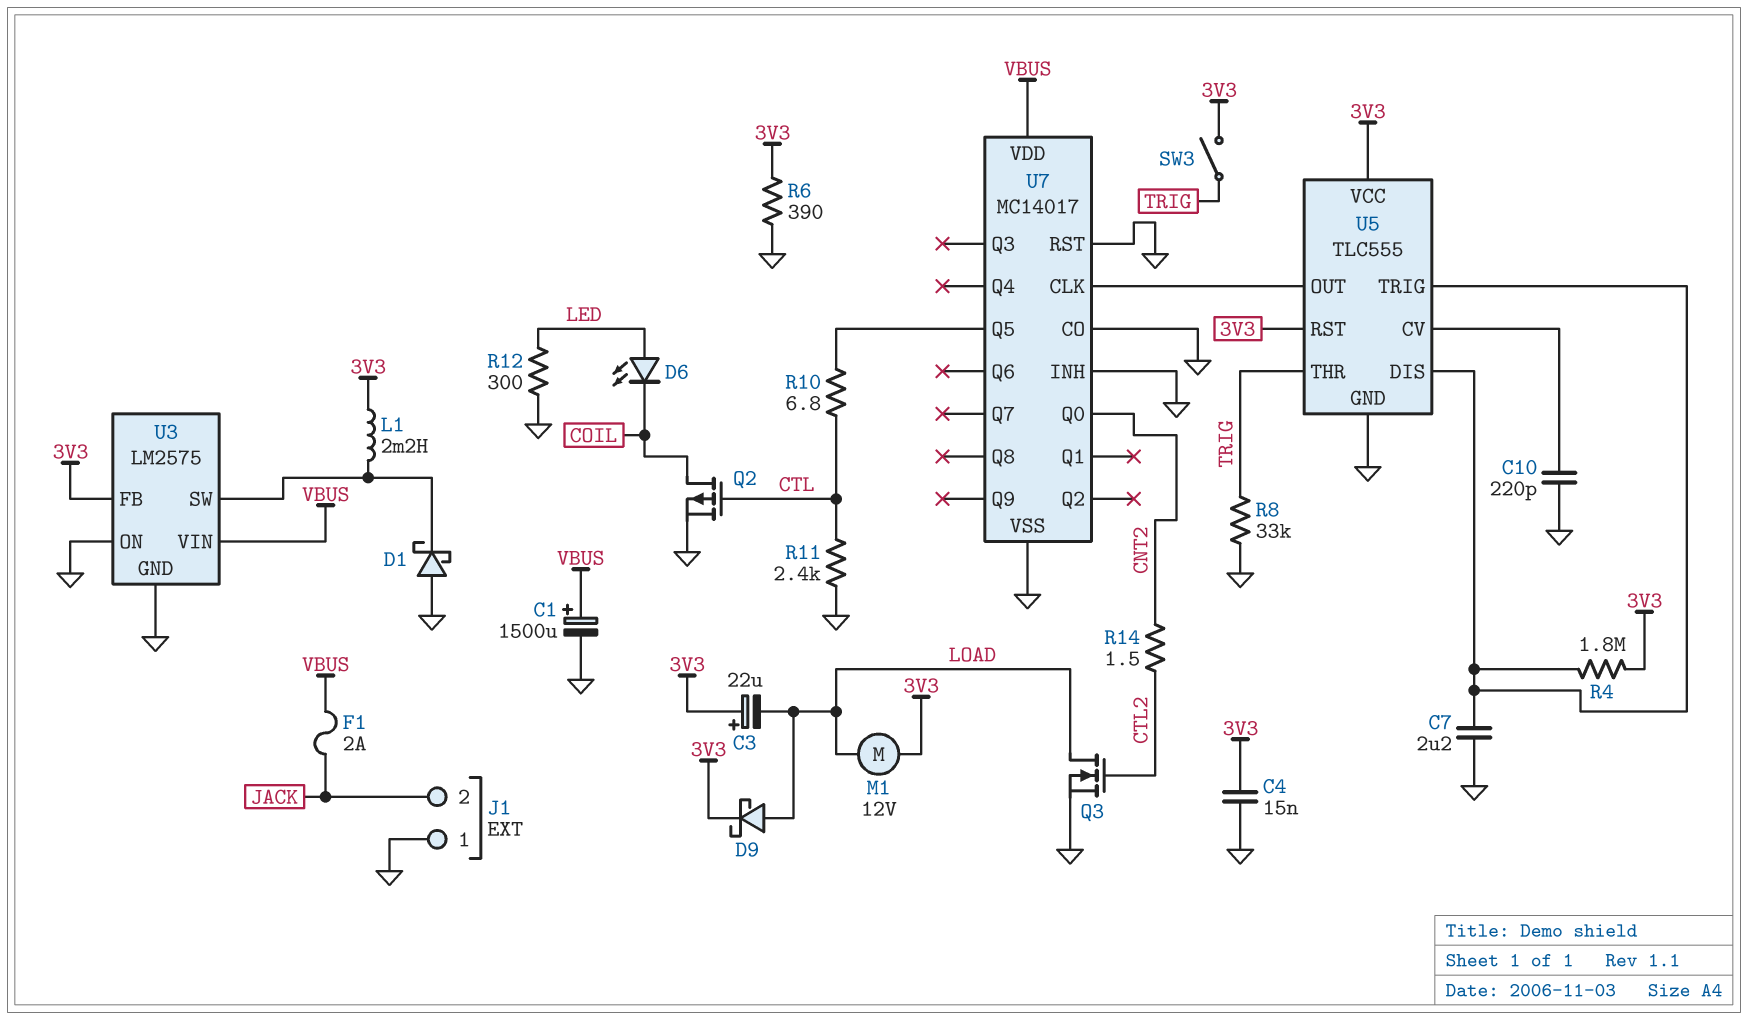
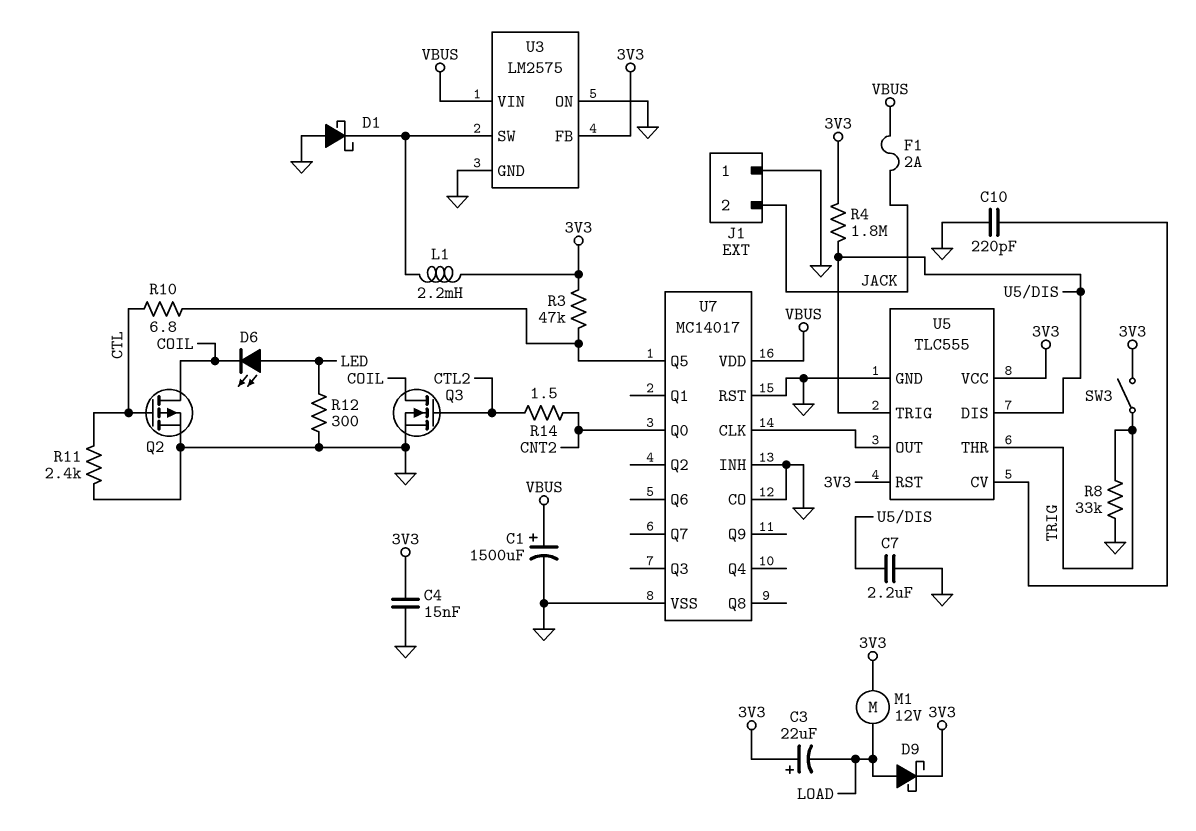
Q3: NMOS (G CTL2, D LOAD, S GND) -> NMOS (G CTL2, D COIL, S GND)
R3: none -> 47k (3V3, U7/Q5)
R6: 390 (3V3, GND) -> none

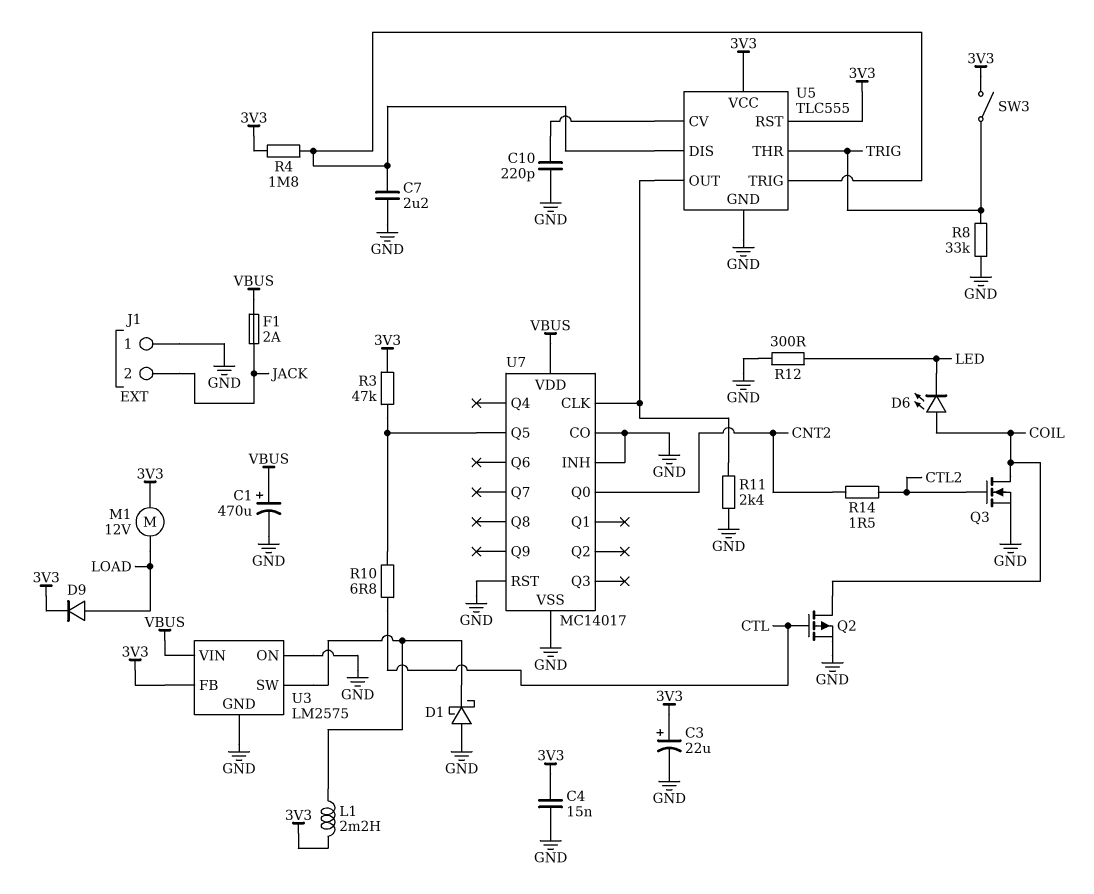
C1: 1500uF (plus VBUS, minus GND) -> 470uF (plus VBUS, minus GND)
C3: 22uF (plus 3V3, minus LOAD) -> 22uF (plus 3V3, minus GND)
D6: LED (A LED, K COIL) -> LED (A COIL, K LED)
D9: schottky (A LOAD, K 3V3) -> diode (A LOAD, K 3V3)
R11: 2.4k (CTL, GND) -> 2.4k (GND, U5/OUT)

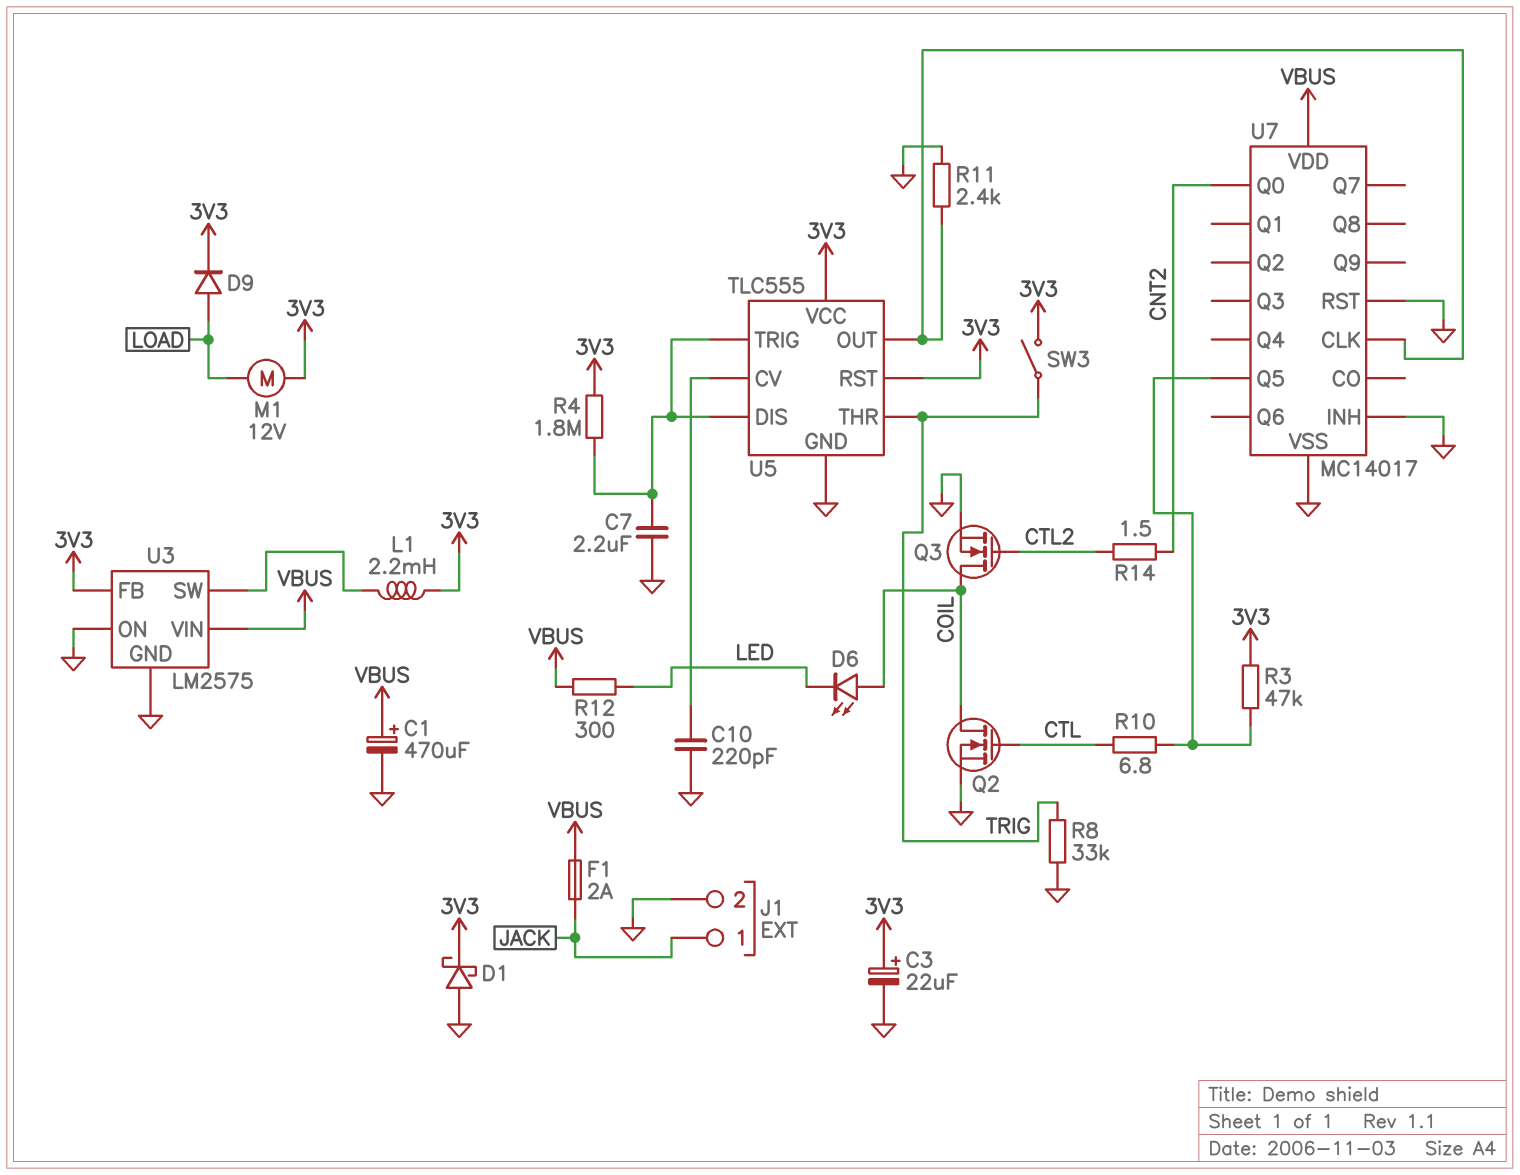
C4: 15nF (3V3, GND) -> none
D1: schottky (A GND, K U3/SW) -> schottky (A GND, K 3V3)
J1 pin 1: GND -> JACK
J1 pin 2: JACK -> GND
Q2: PMOS (G CTL, D COIL, S GND) -> NMOS (G CTL, D COIL, S GND)
R12: 300 (GND, LED) -> 300 (LED, VBUS)
U7 pin CO: GND -> none

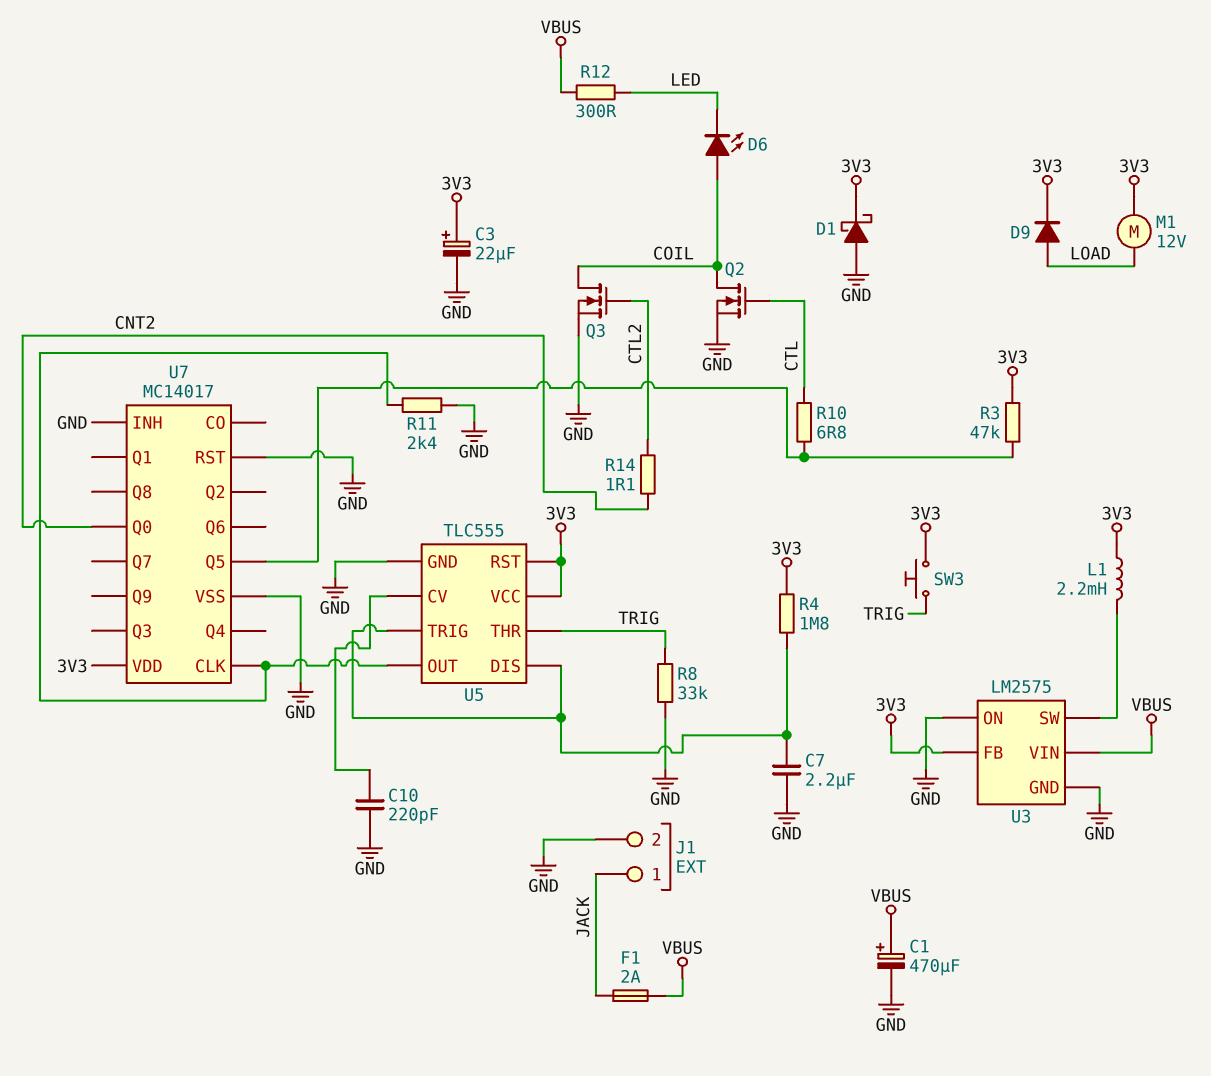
R14: 1.5 (CNT2, CTL2) -> 1.1 (CNT2, CTL2)
SW3: switch (3V3, TRIG) -> button (3V3, TRIG)
U7 pin VDD: VBUS -> 3V3

